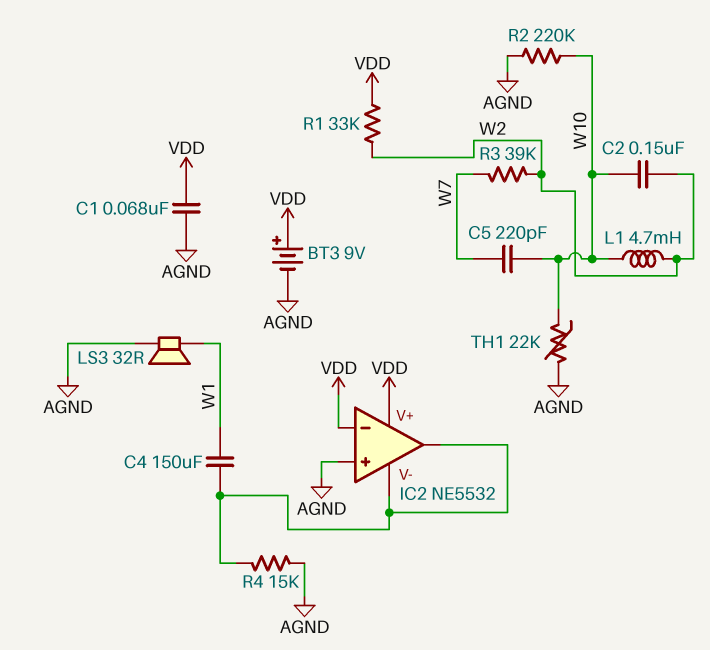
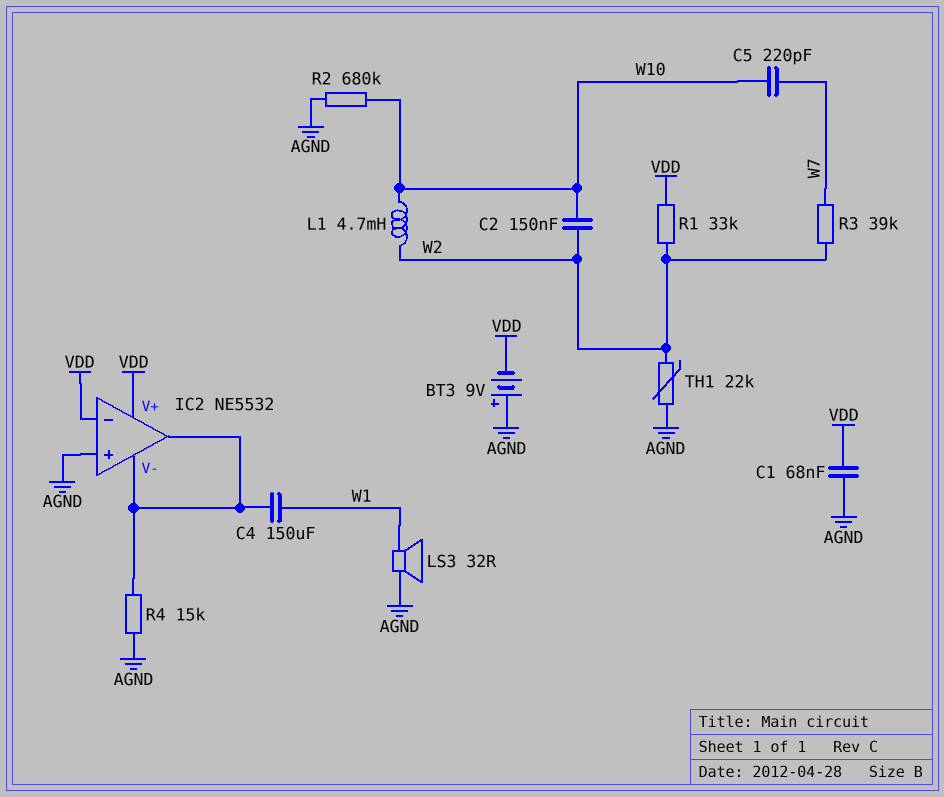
BT3: 9V (plus VDD, minus AGND) -> 9V (plus AGND, minus VDD)
R2: 220k (AGND, W10) -> 680k (AGND, W10)
TH1: 22k (AGND, W10) -> 22k (AGND, W2)

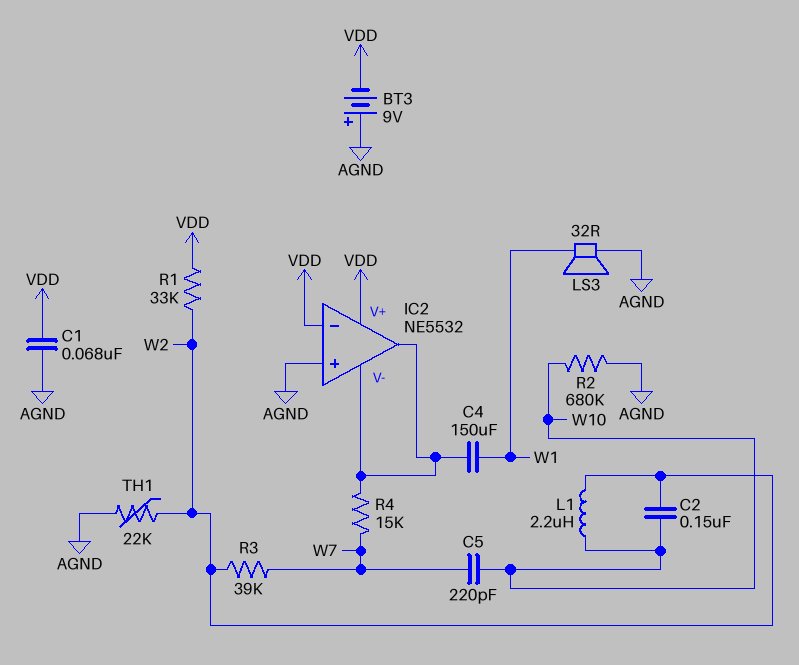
L1: 4.7mH (W2, W10) -> 2.2uH (W2, W10)
R4: 15k (AGND, IC2/V-) -> 15k (IC2/V-, W7)

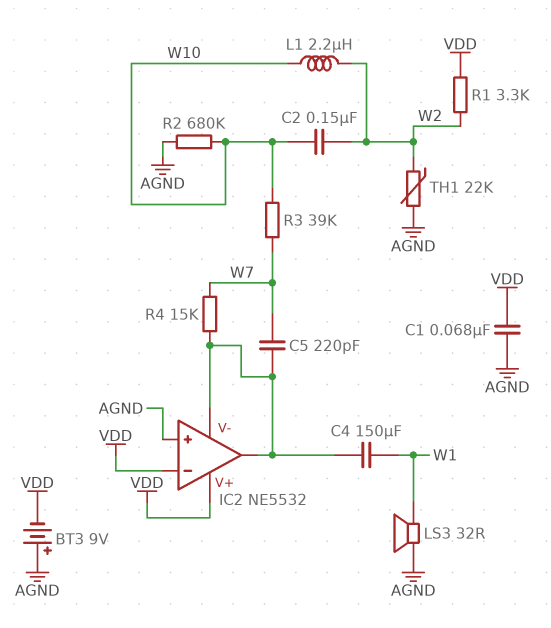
C5: 220pF (W7, W10) -> 220pF (IC2/V-, W7)
R1: 33k (VDD, W2) -> 3.3k (VDD, W2)
R3: 39k (W2, W7) -> 39k (W7, W10)

